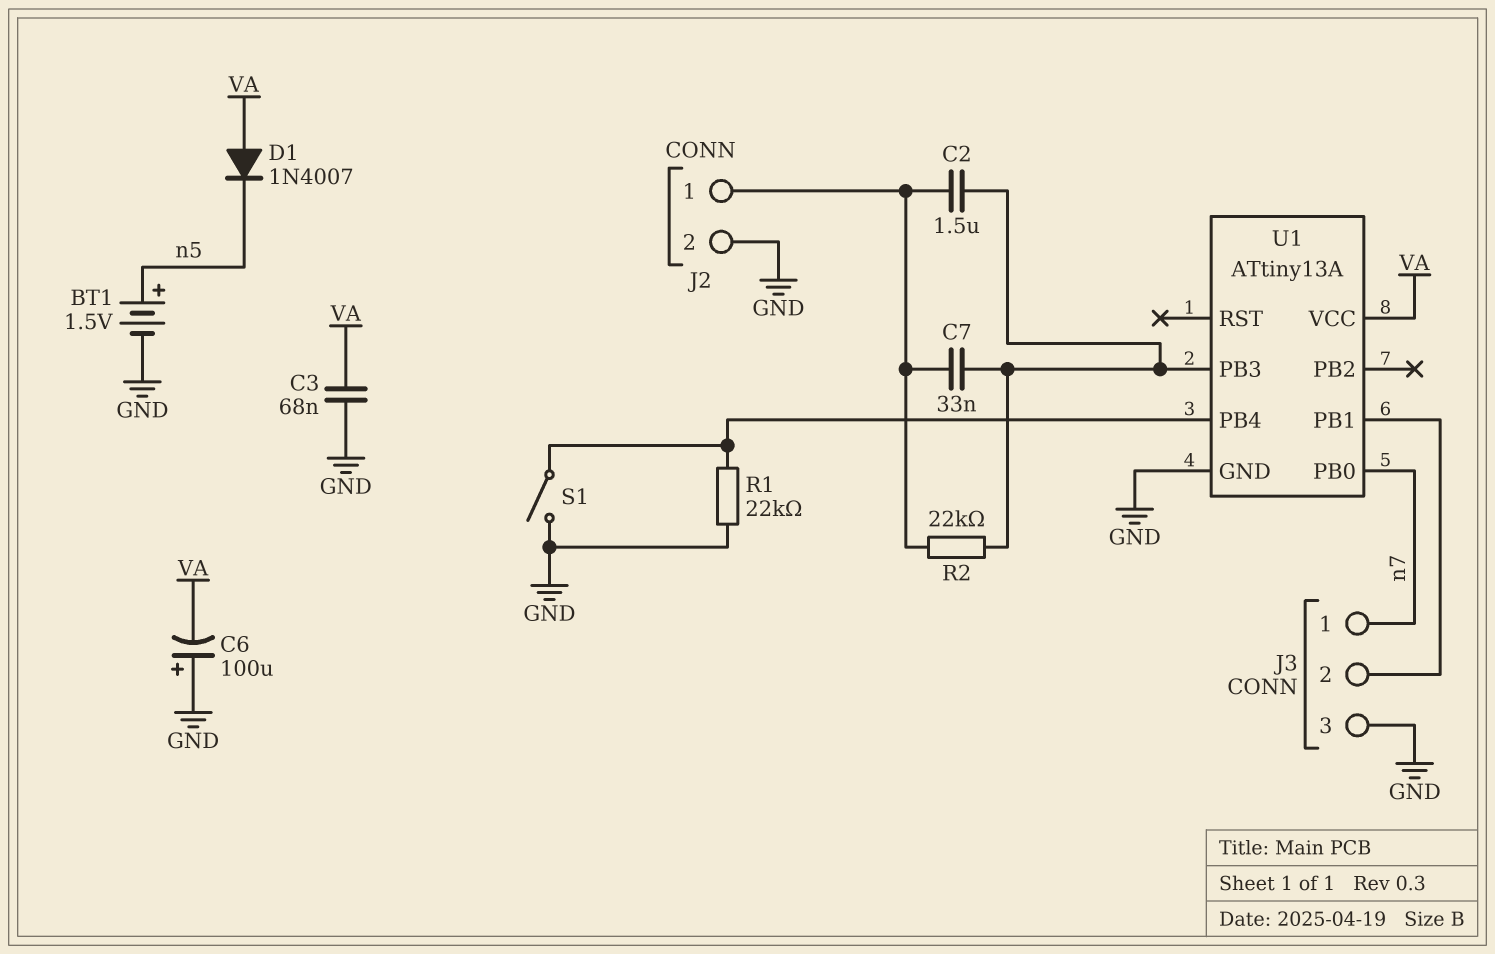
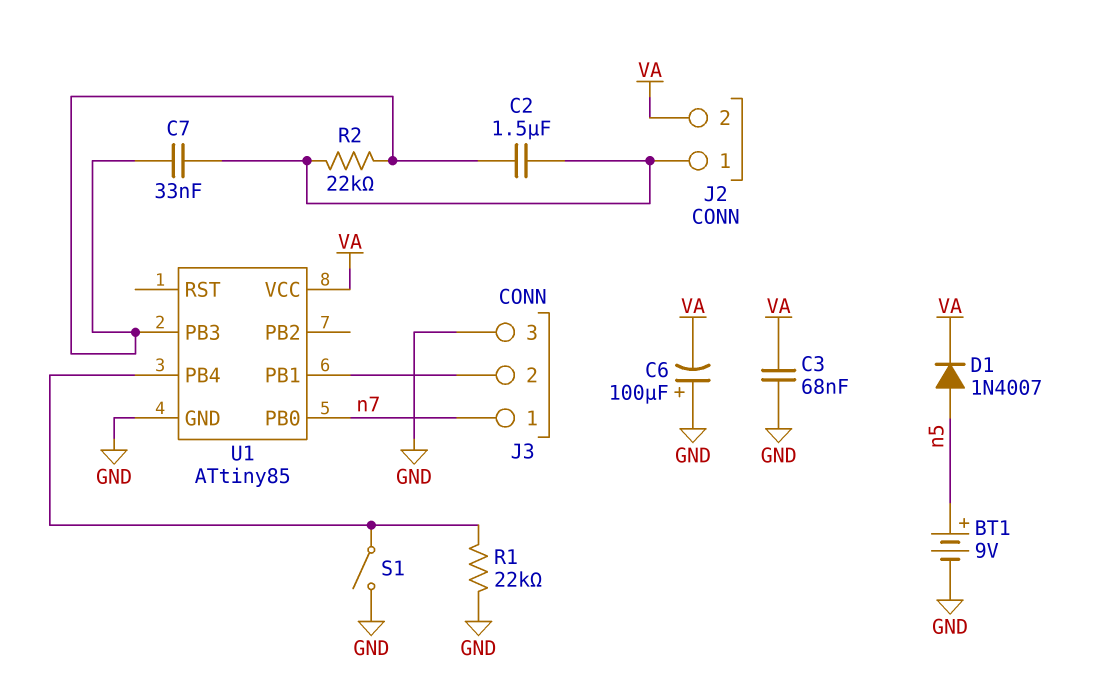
BT1: 1.5V (plus n5, minus GND) -> 9V (plus n5, minus GND)
D1: diode 1N4007 (A VA, K n5) -> diode 1N4007 (A n5, K VA)
J2 pin 2: GND -> VA
U1: ATtiny13A -> ATtiny85

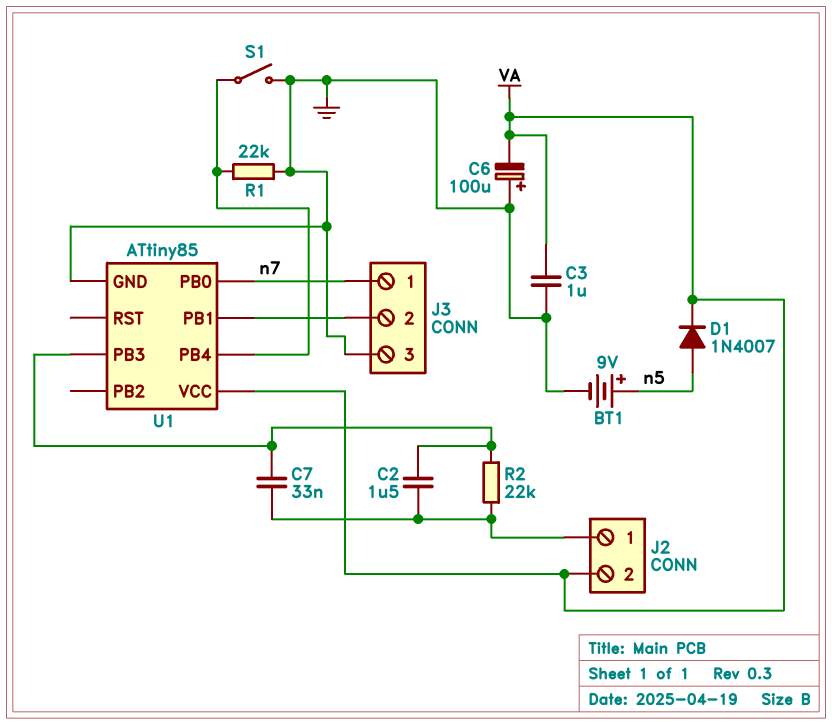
C3: 68nF (GND, VA) -> 1uF (GND, VA)

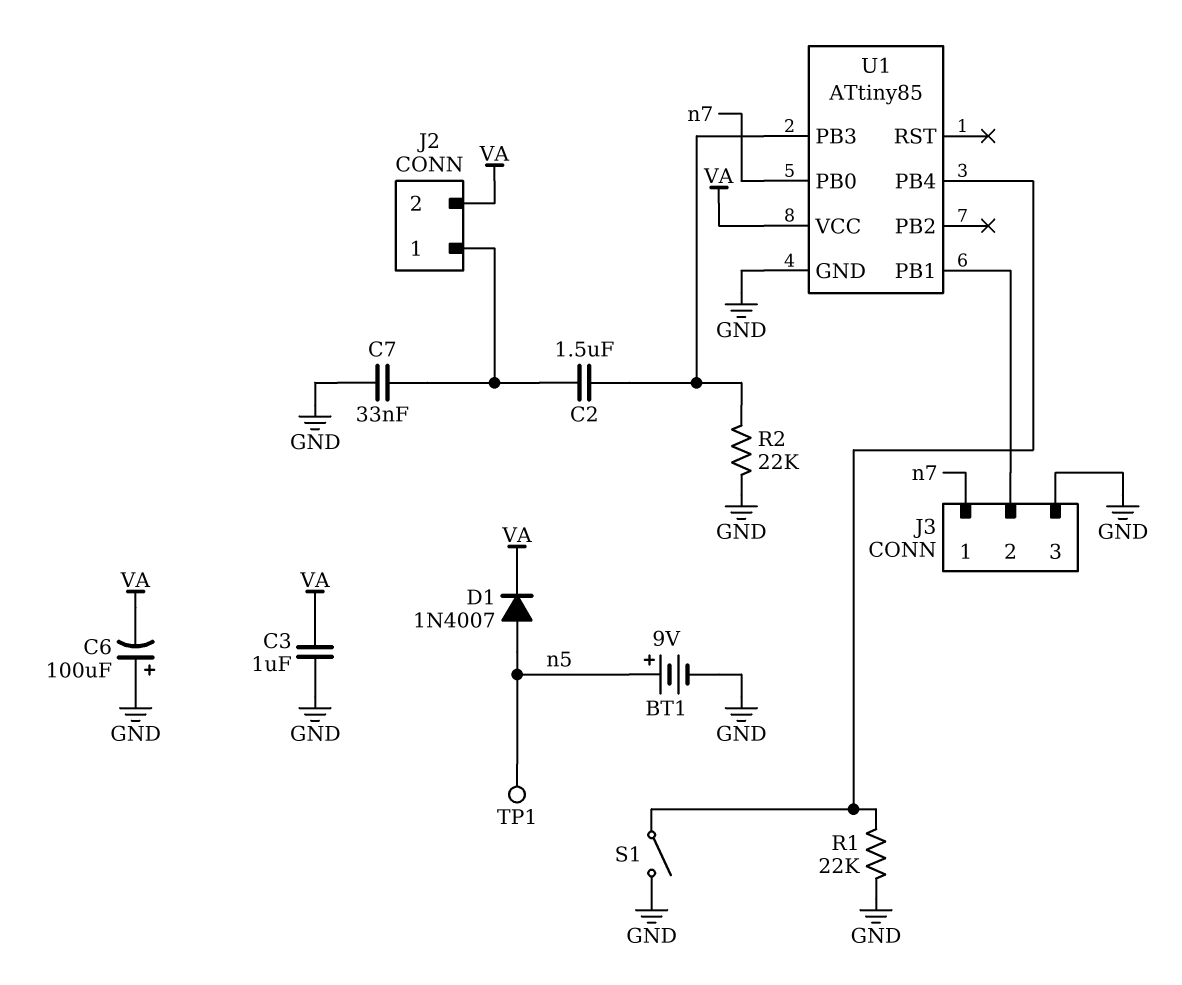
C7: 33nF (J2/1, U1/PB3) -> 33nF (GND, J2/1)
R2: 22k (J2/1, U1/PB3) -> 22k (GND, U1/PB3)
TP1: none -> test point (n5)

